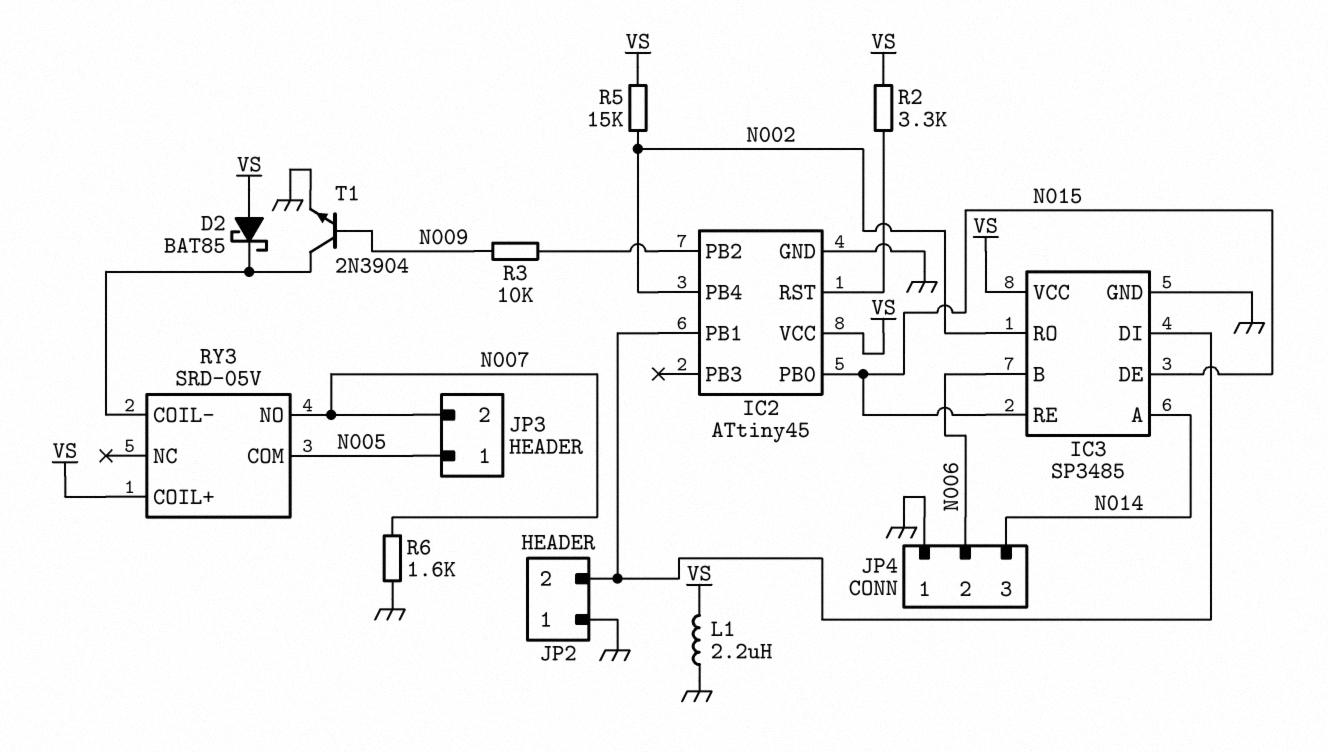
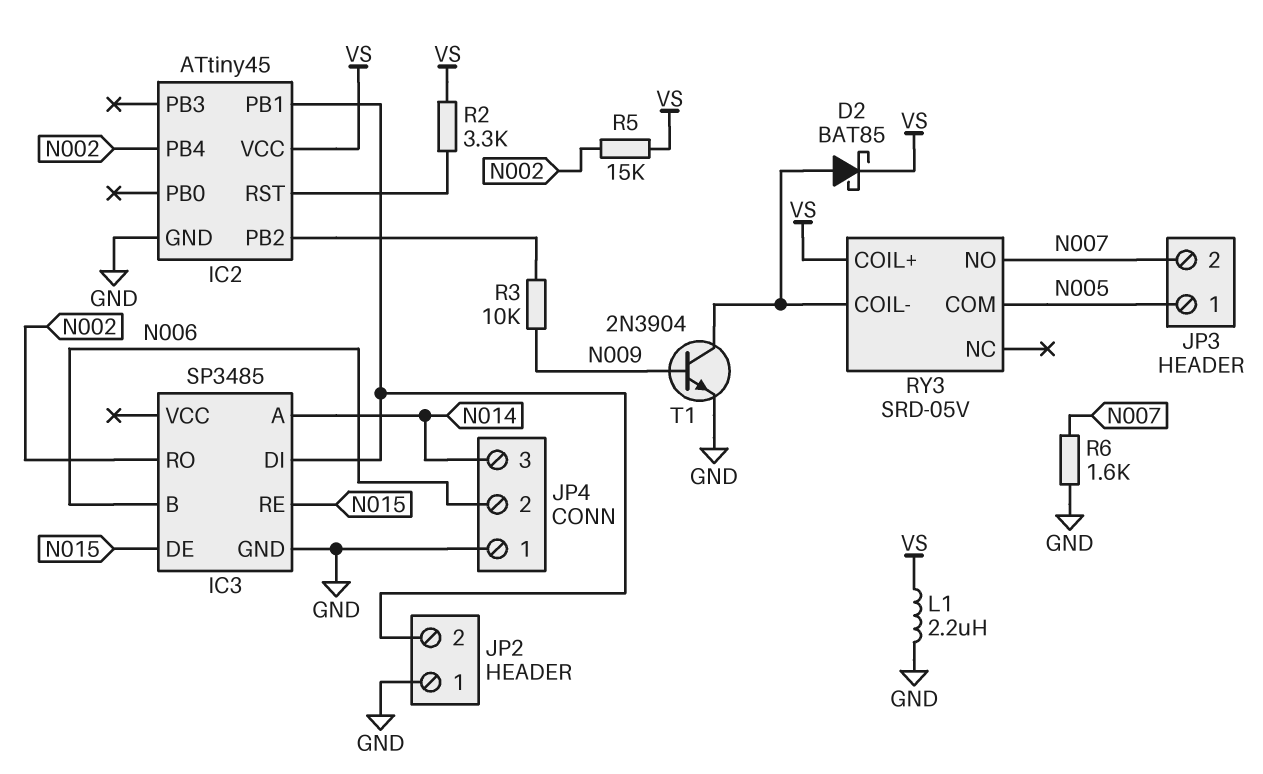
D2: schottky BAT85 (A VS, K RY3/COIL-) -> schottky BAT85 (A RY3/COIL-, K VS)
IC2 pin PB0: N015 -> none
IC3 pin VCC: VS -> none

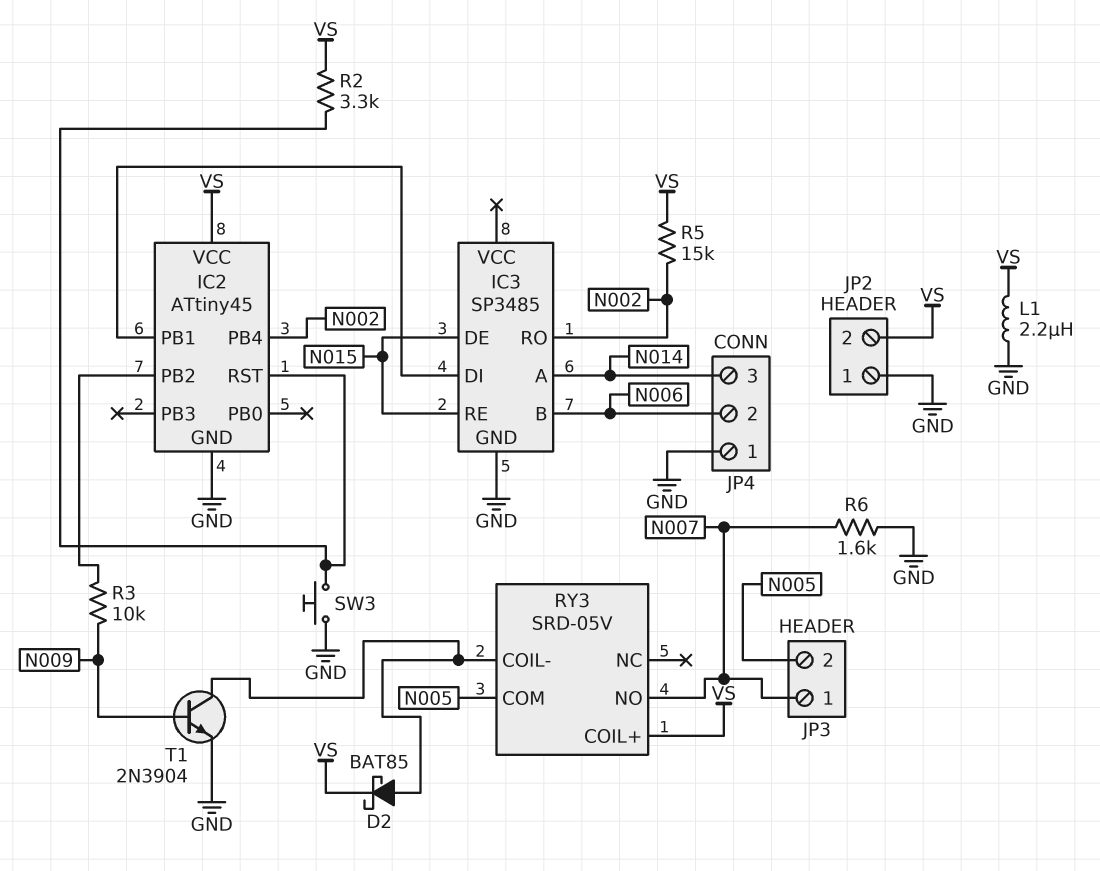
JP2 pin 2: IC2/PB1 -> VS
JP3 pin 1: N005 -> N007
JP3 pin 2: N007 -> N005
SW3: none -> button (GND, IC2/RST)

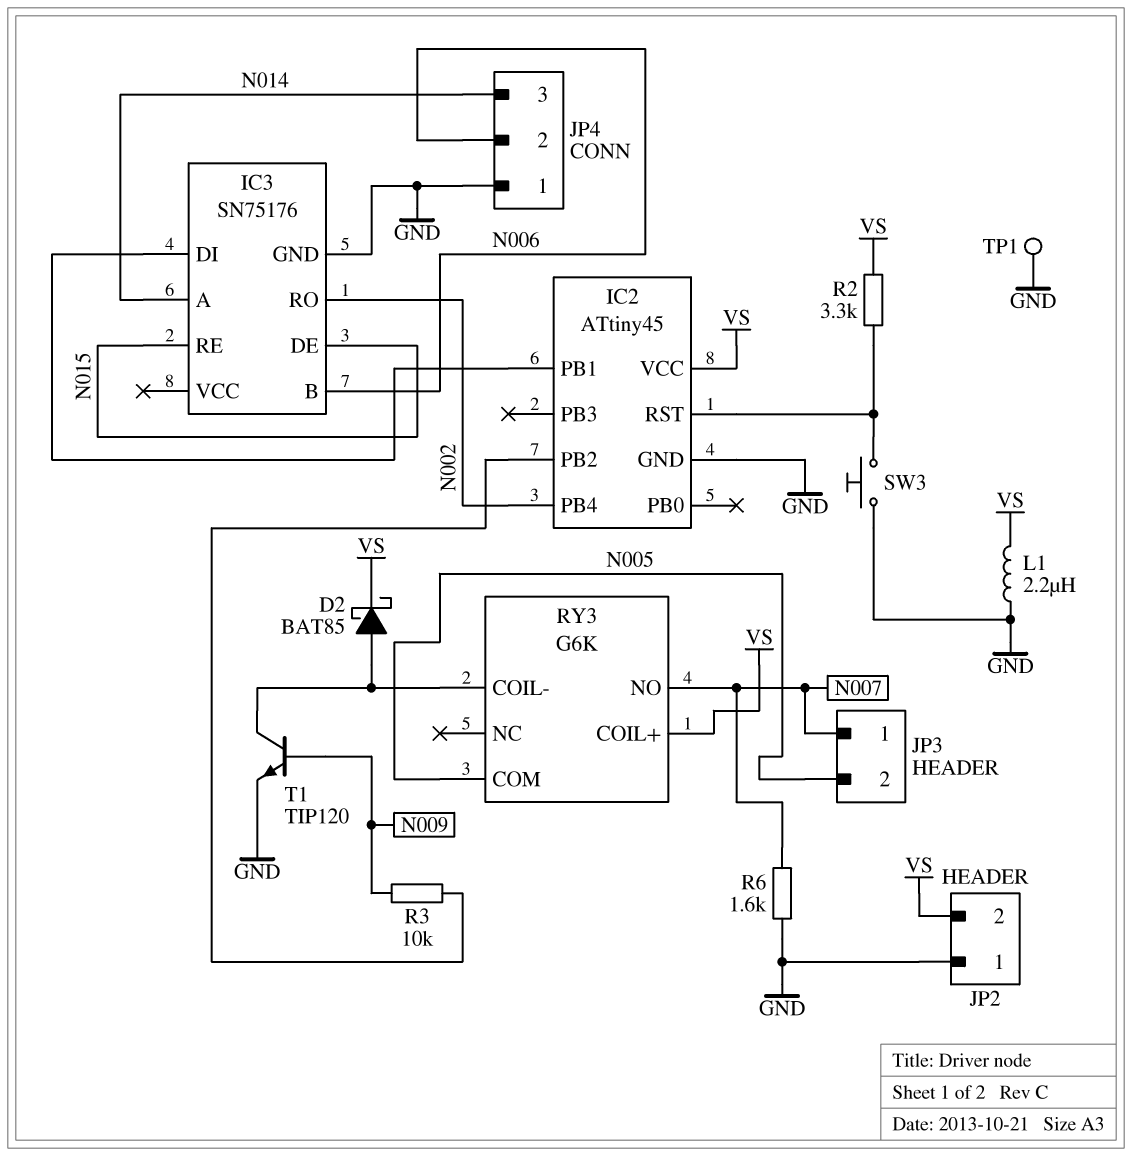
IC3: SP3485 -> SN75176
R5: 15k (N002, VS) -> none
RY3: SRD-05V -> G6K
T1: NPN 2N3904 (B N009, C RY3/COIL-, E GND) -> NPN TIP120 (B N009, C RY3/COIL-, E GND)
TP1: none -> test point (GND)

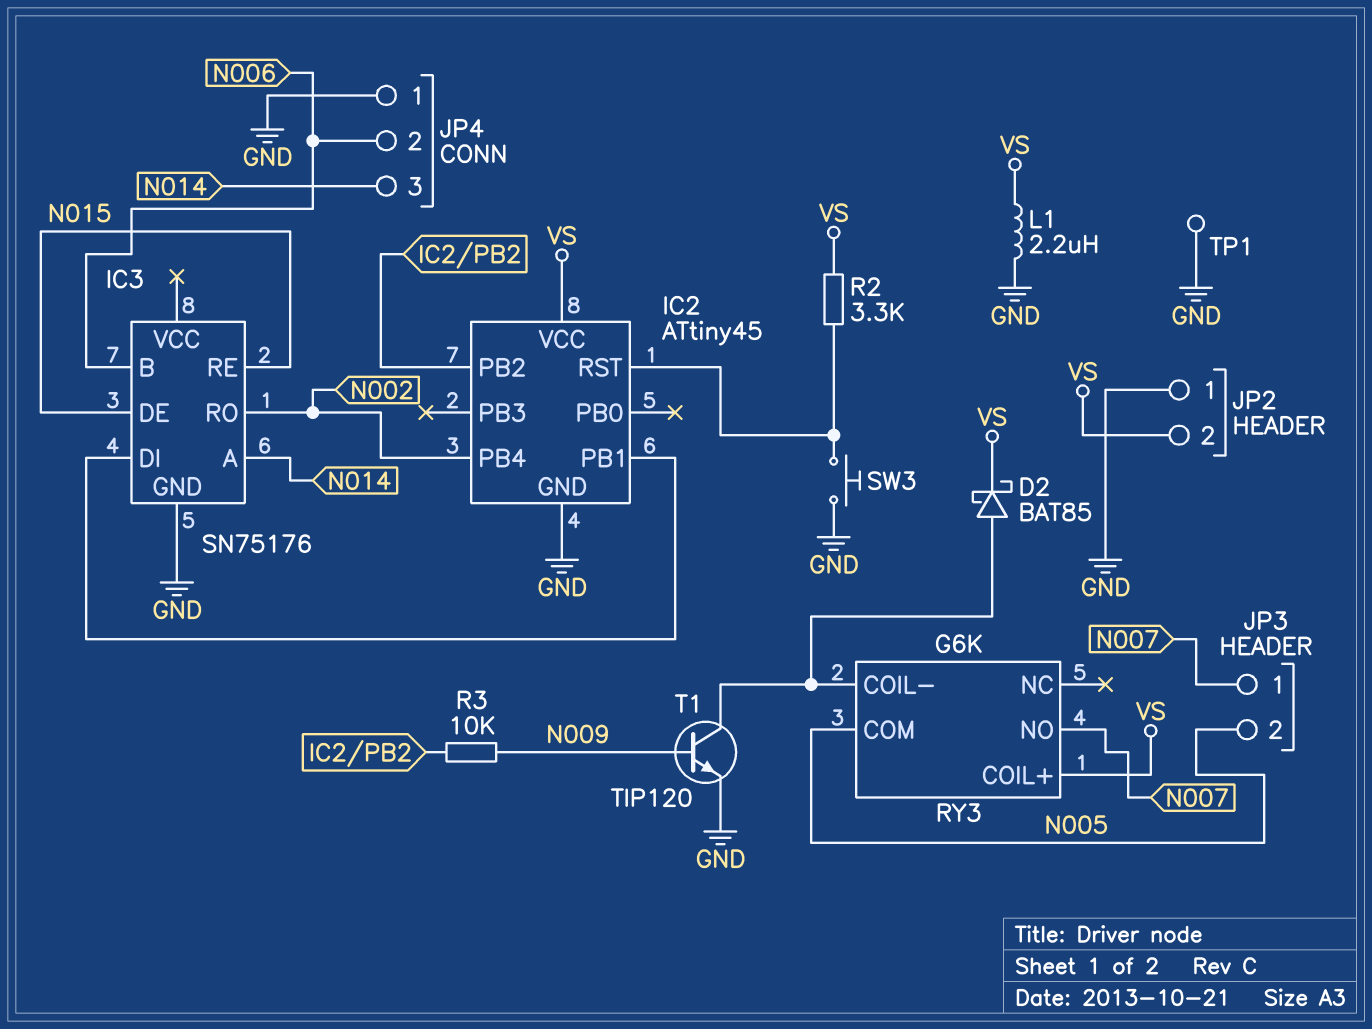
R6: 1.6k (GND, N007) -> none

